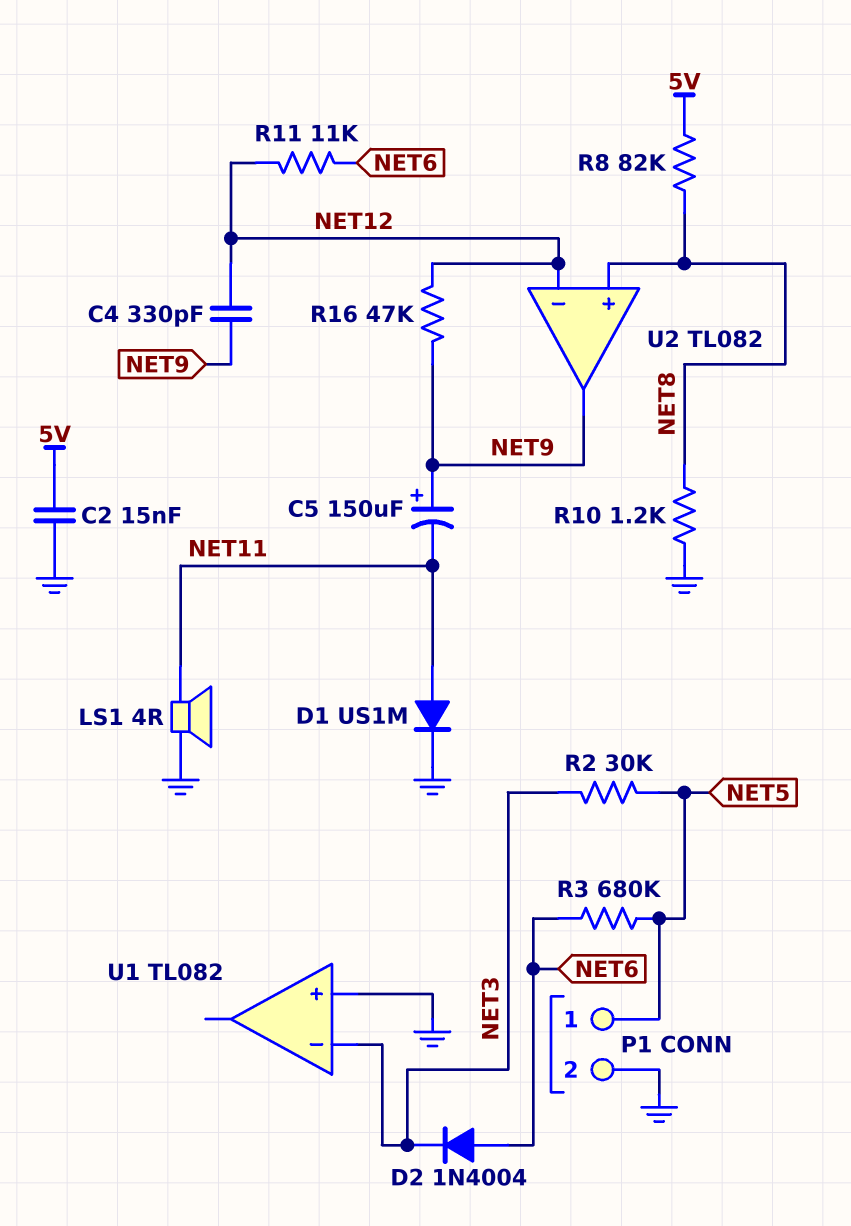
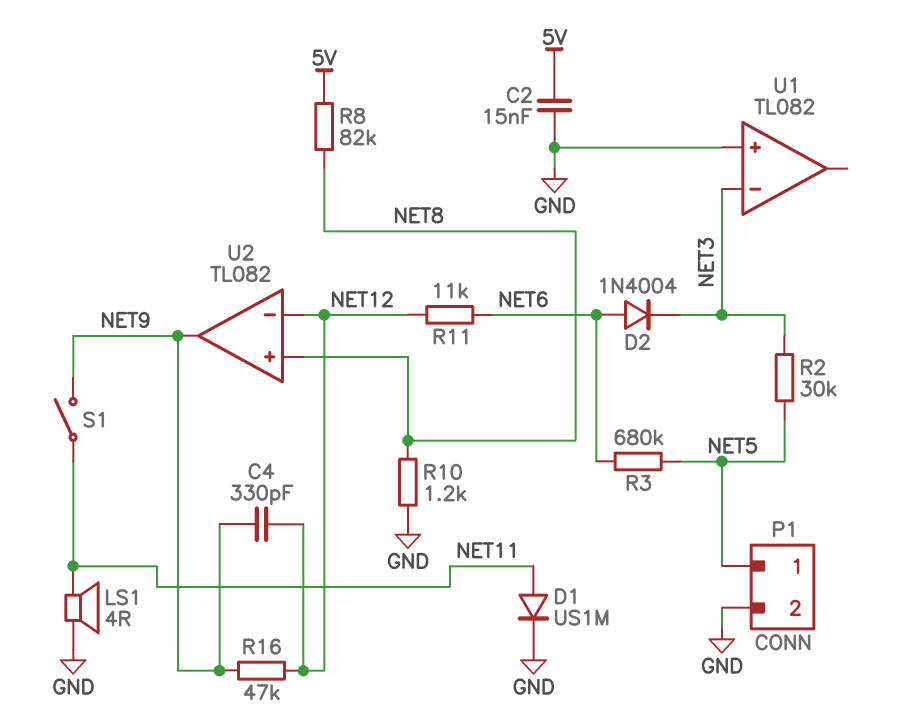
C5: 150uF (plus NET9, minus NET11) -> none
S1: none -> switch (NET9, NET11)

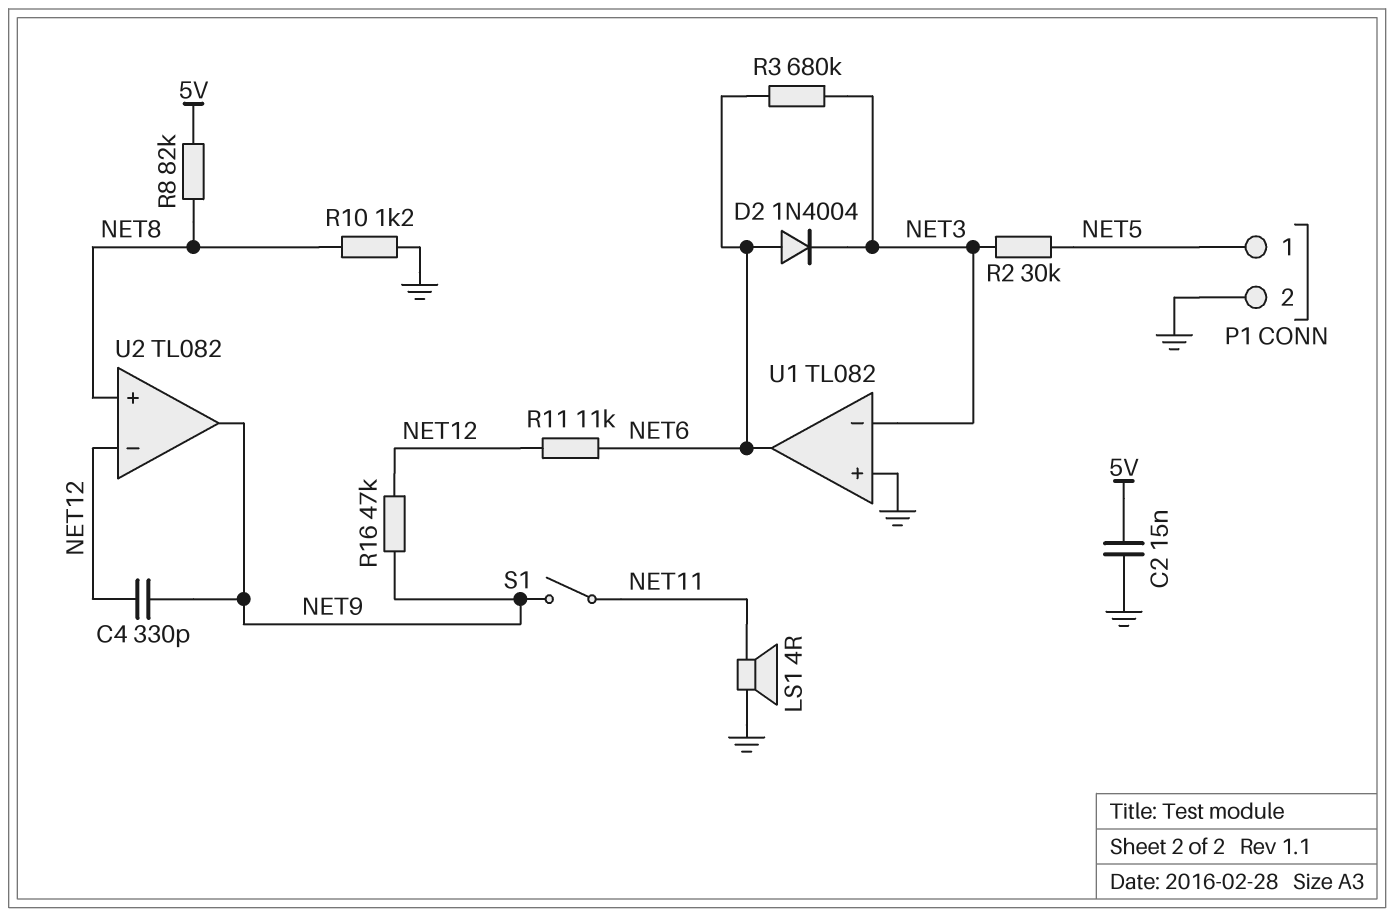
D1: diode US1M (A NET11, K GND) -> none
R3: 680k (NET5, NET6) -> 680k (NET3, NET6)
U1 pin out: none -> NET6

